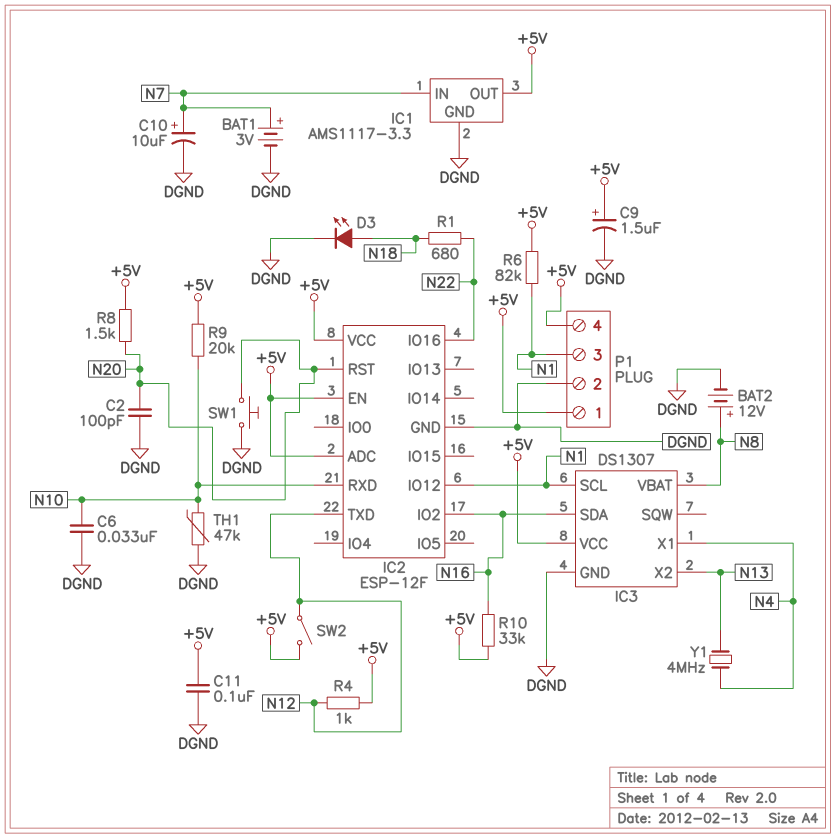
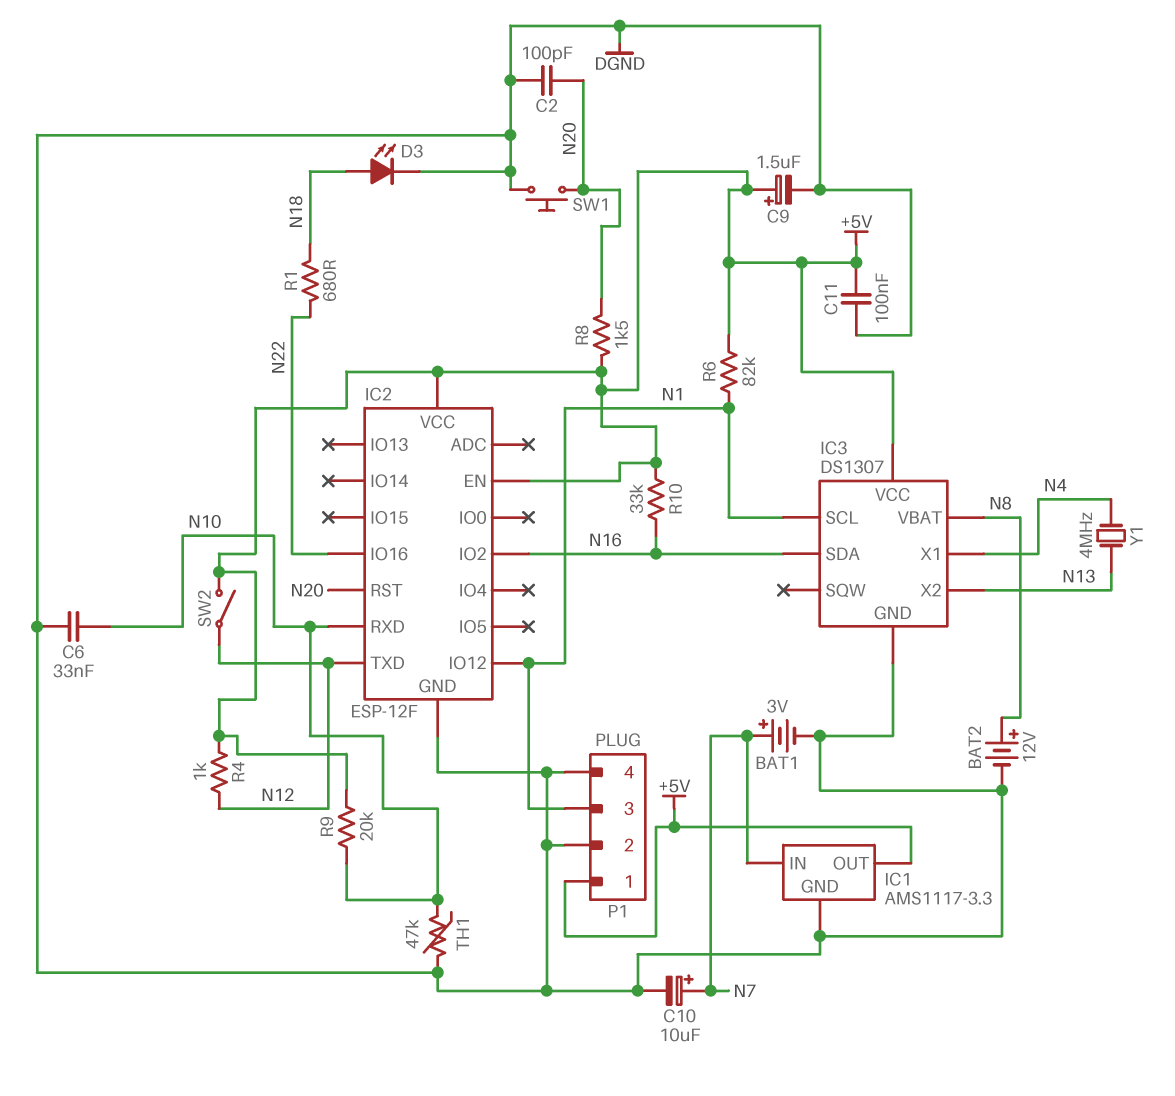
IC2 pin ADC: +5V -> none
P1 pin 4: +5V -> DGND

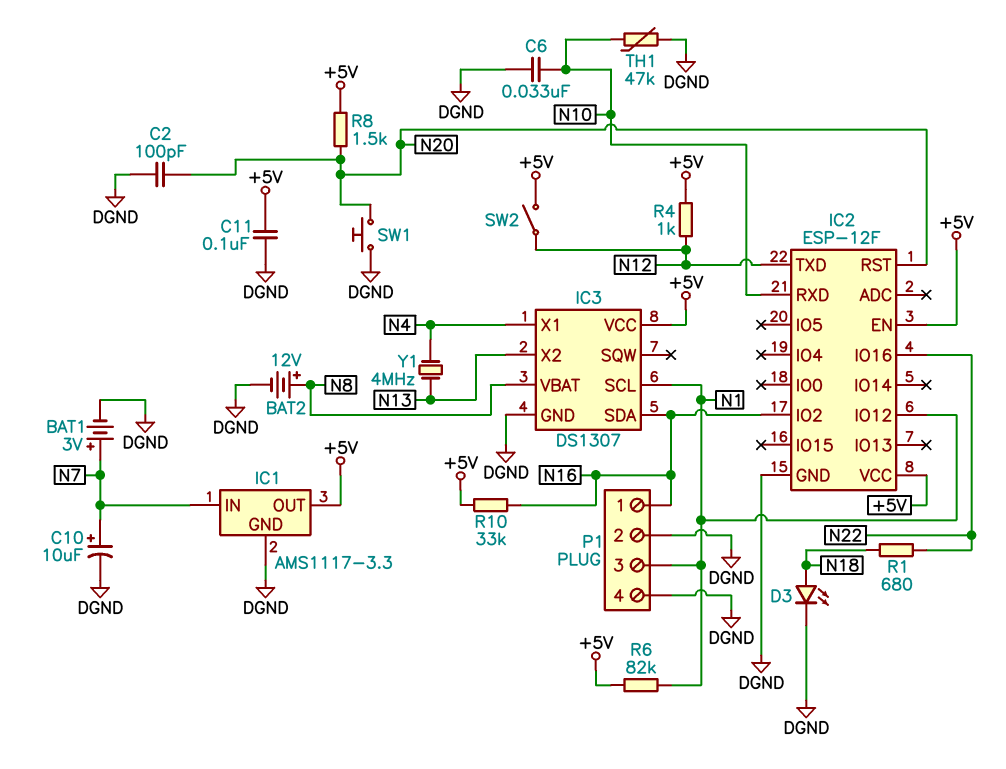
C9: 1.5uF (plus +5V, minus DGND) -> none
P1 pin 1: +5V -> N16
R9: 20k (+5V, N10) -> none

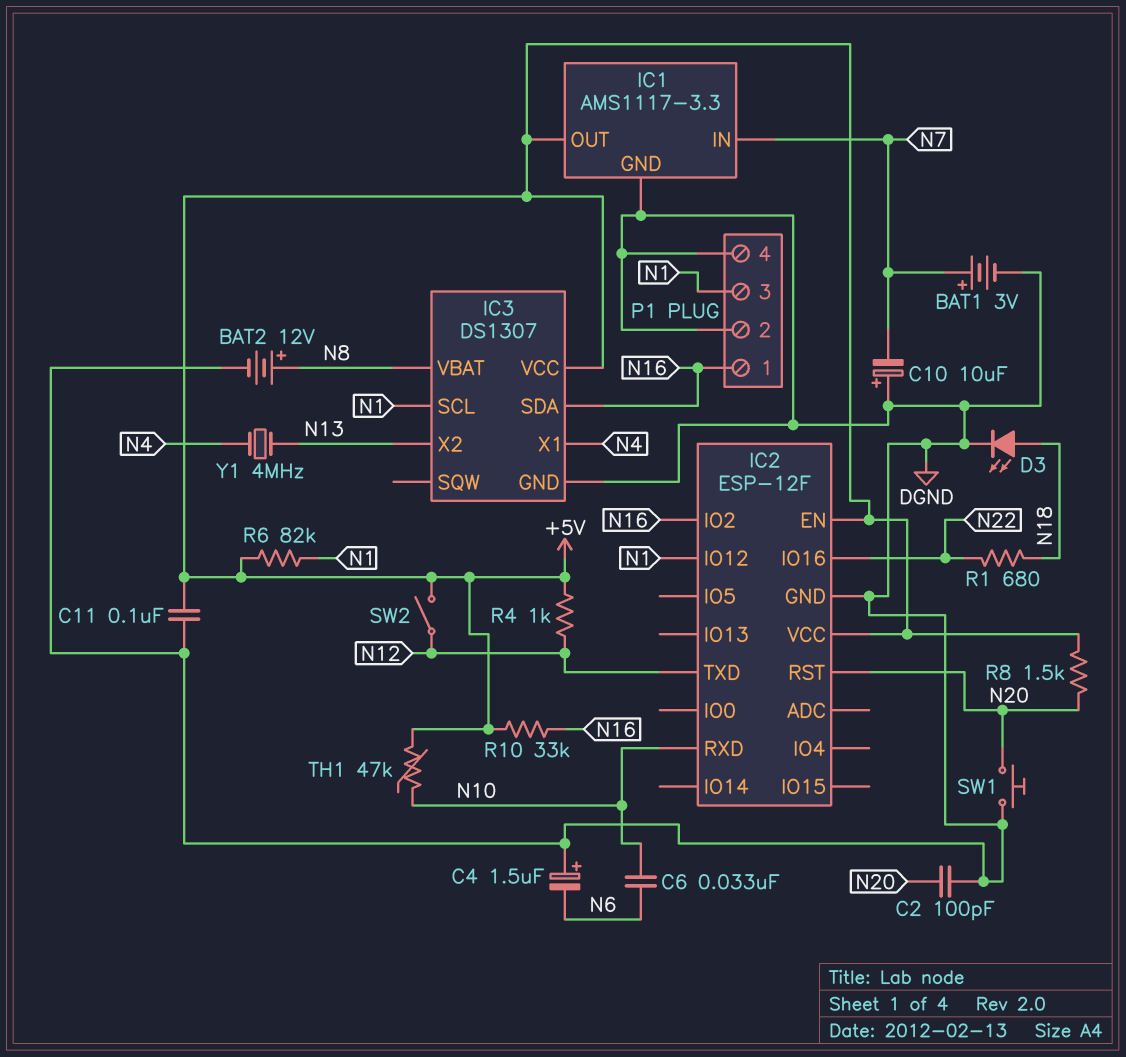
C4: none -> 1.5uF (plus DGND, minus N6)
C6: 33nF (DGND, N10) -> 33nF (N6, N10)
C10: 10uF (plus N7, minus DGND) -> 10uF (plus DGND, minus N7)
TH1: 47k (DGND, N10) -> 47k (+5V, N10)

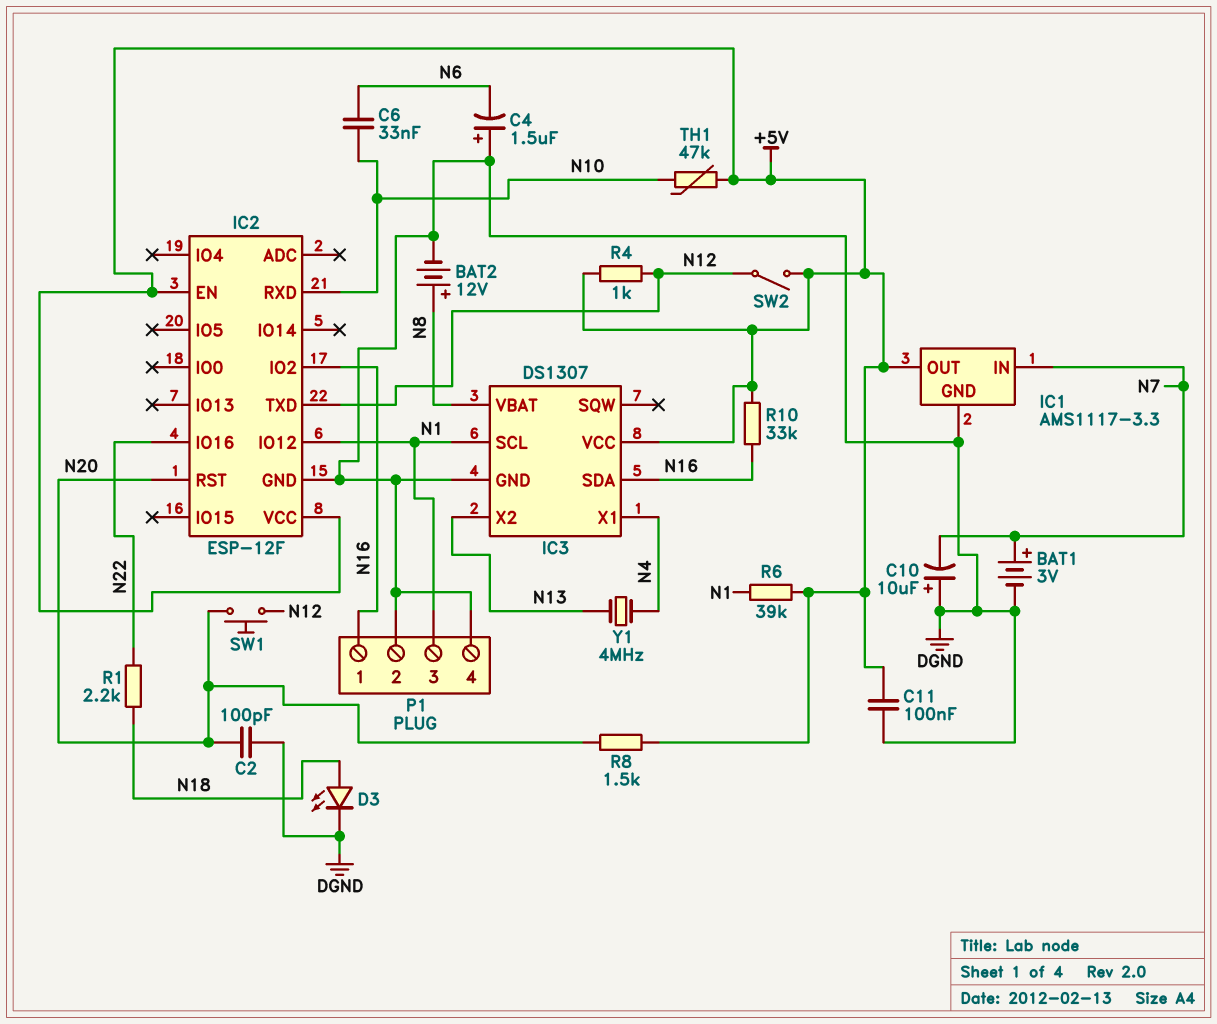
R1: 680 (N18, N22) -> 2.2k (N18, N22)
R6: 82k (+5V, N1) -> 39k (+5V, N1)
SW1: button (DGND, N20) -> button (N12, N20)

